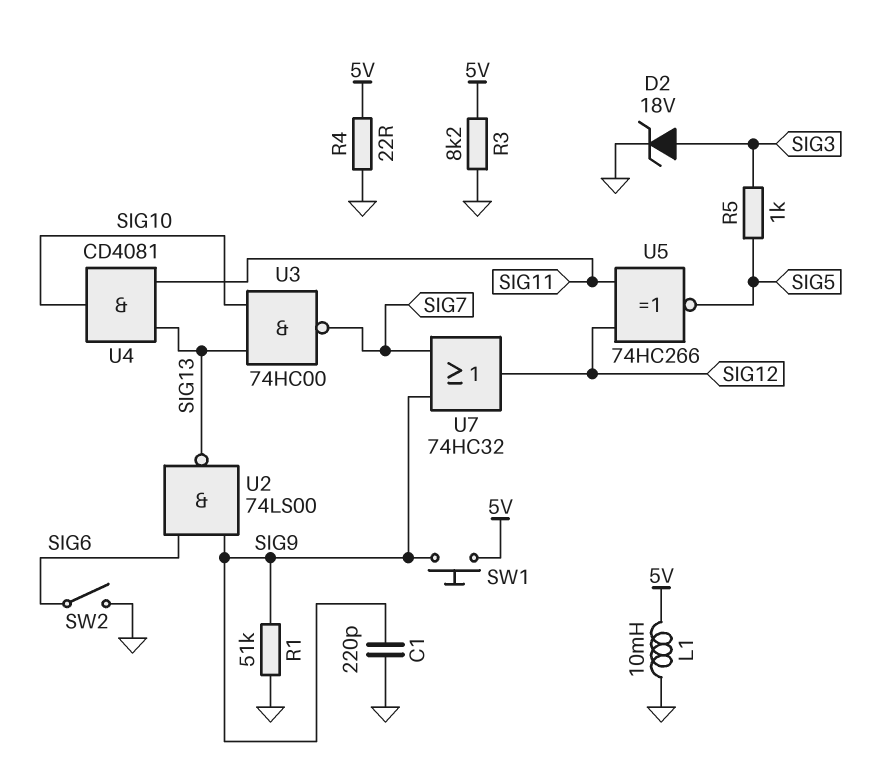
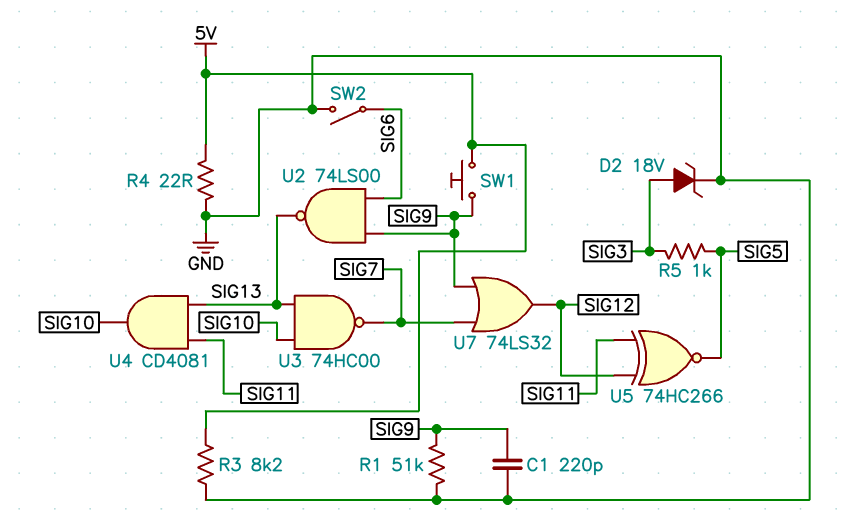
L1: 10mH (5V, GND) -> none
U7: OR 74HC32 (in SIG7, in SIG9, out SIG12) -> OR 74LS32 (in SIG7, in SIG9, out SIG12)

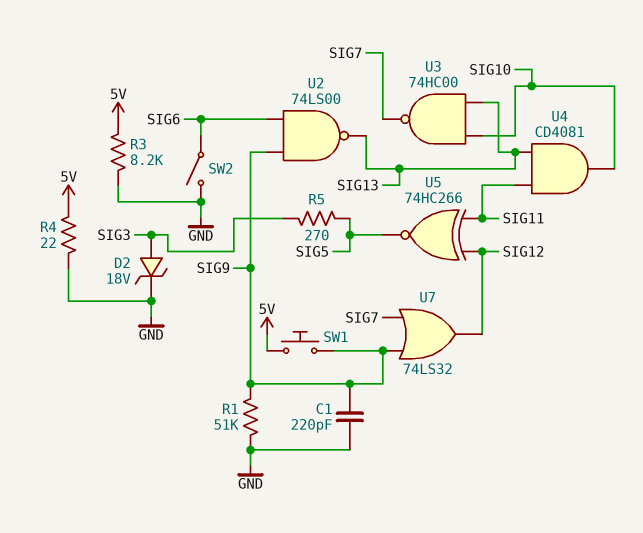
R5: 1k (SIG3, SIG5) -> 270 (SIG3, SIG5)

